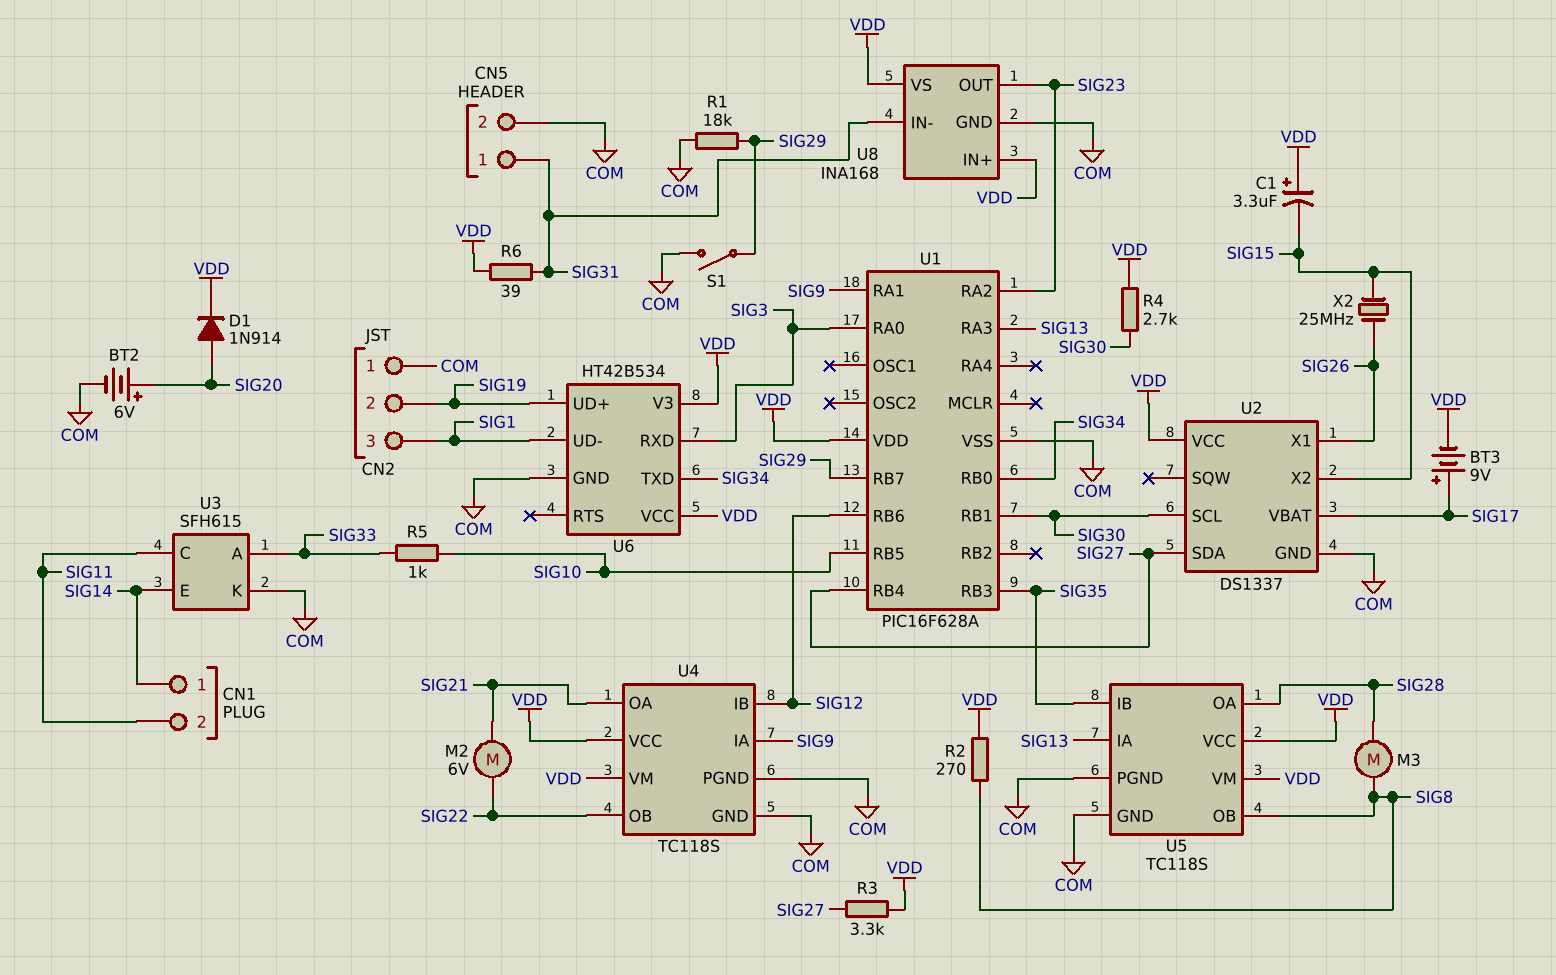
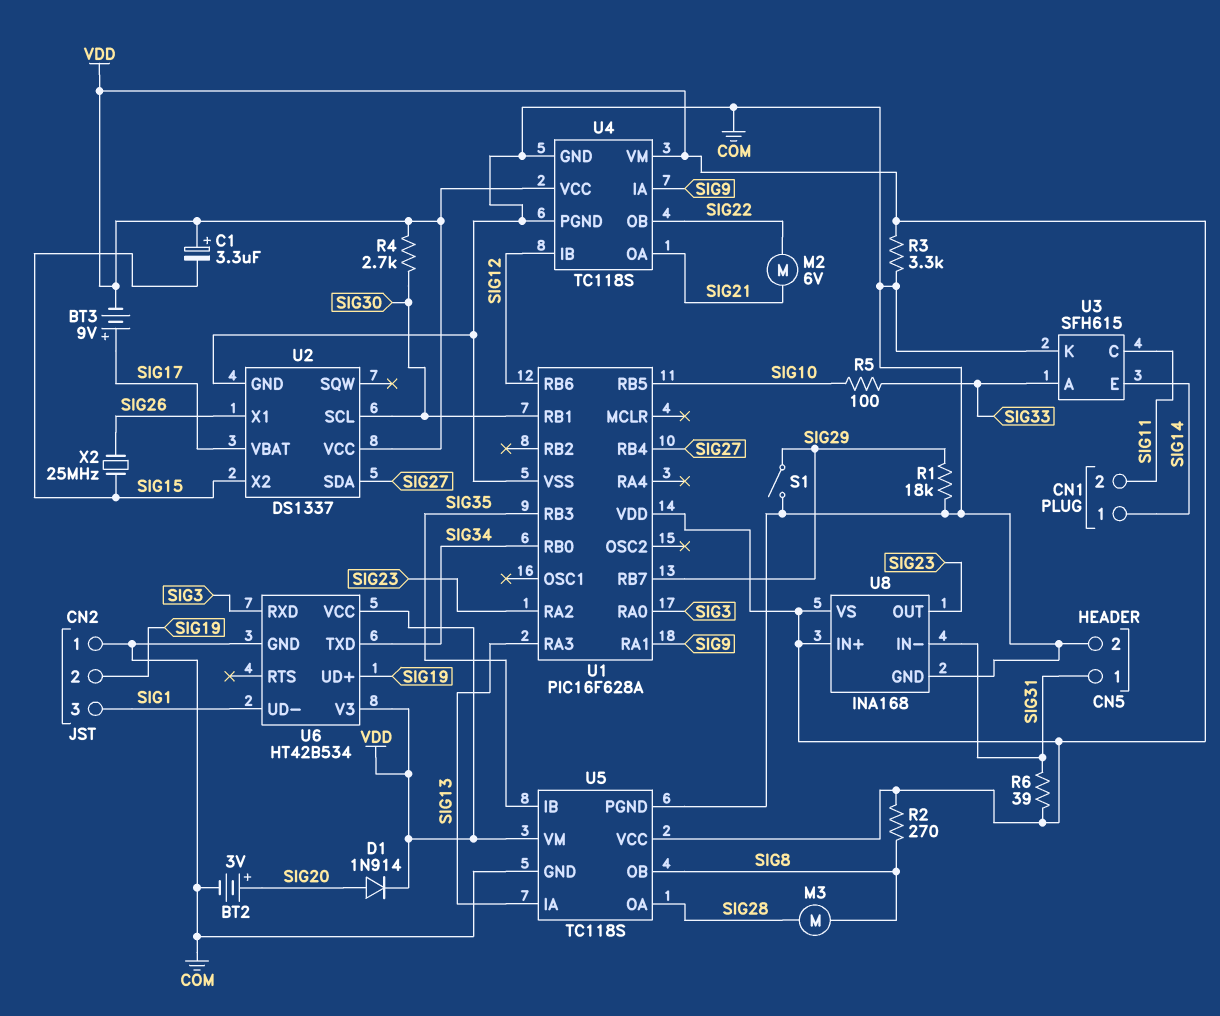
BT2: 6V (plus SIG20, minus COM) -> 3V (plus SIG20, minus COM)
R3: 3.3k (SIG27, VDD) -> 3.3k (COM, VDD)
R5: 1k (SIG10, SIG33) -> 100 (SIG10, SIG33)

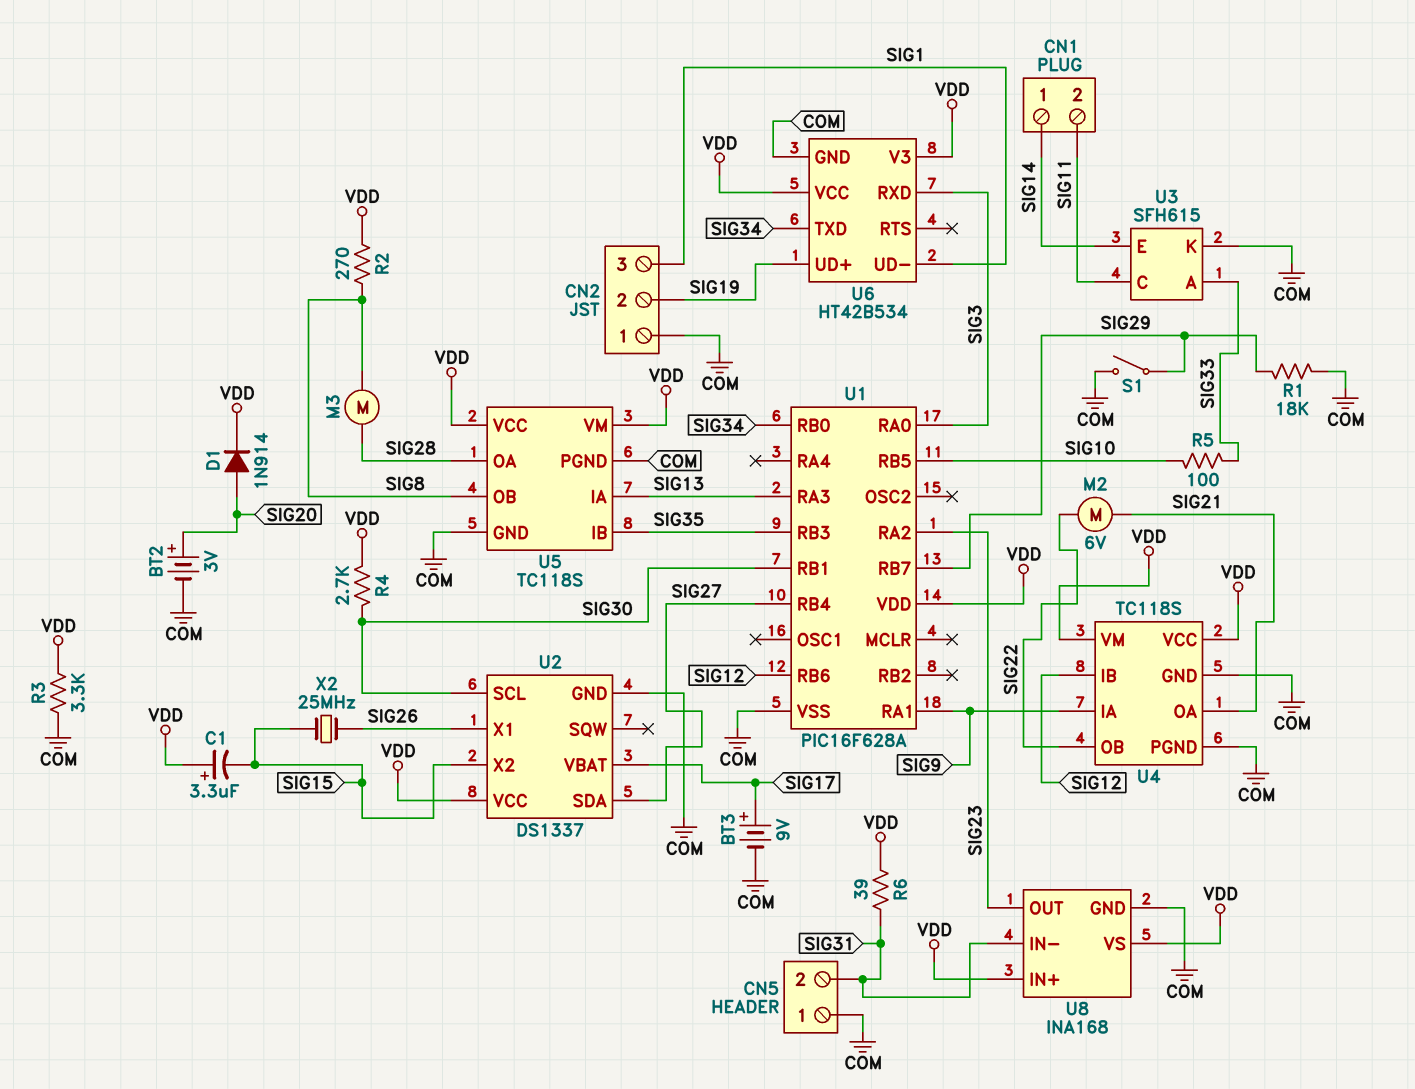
BT3: 9V (plus SIG17, minus VDD) -> 9V (plus SIG17, minus COM)
CN5 pin 1: SIG31 -> COM
CN5 pin 2: COM -> SIG31

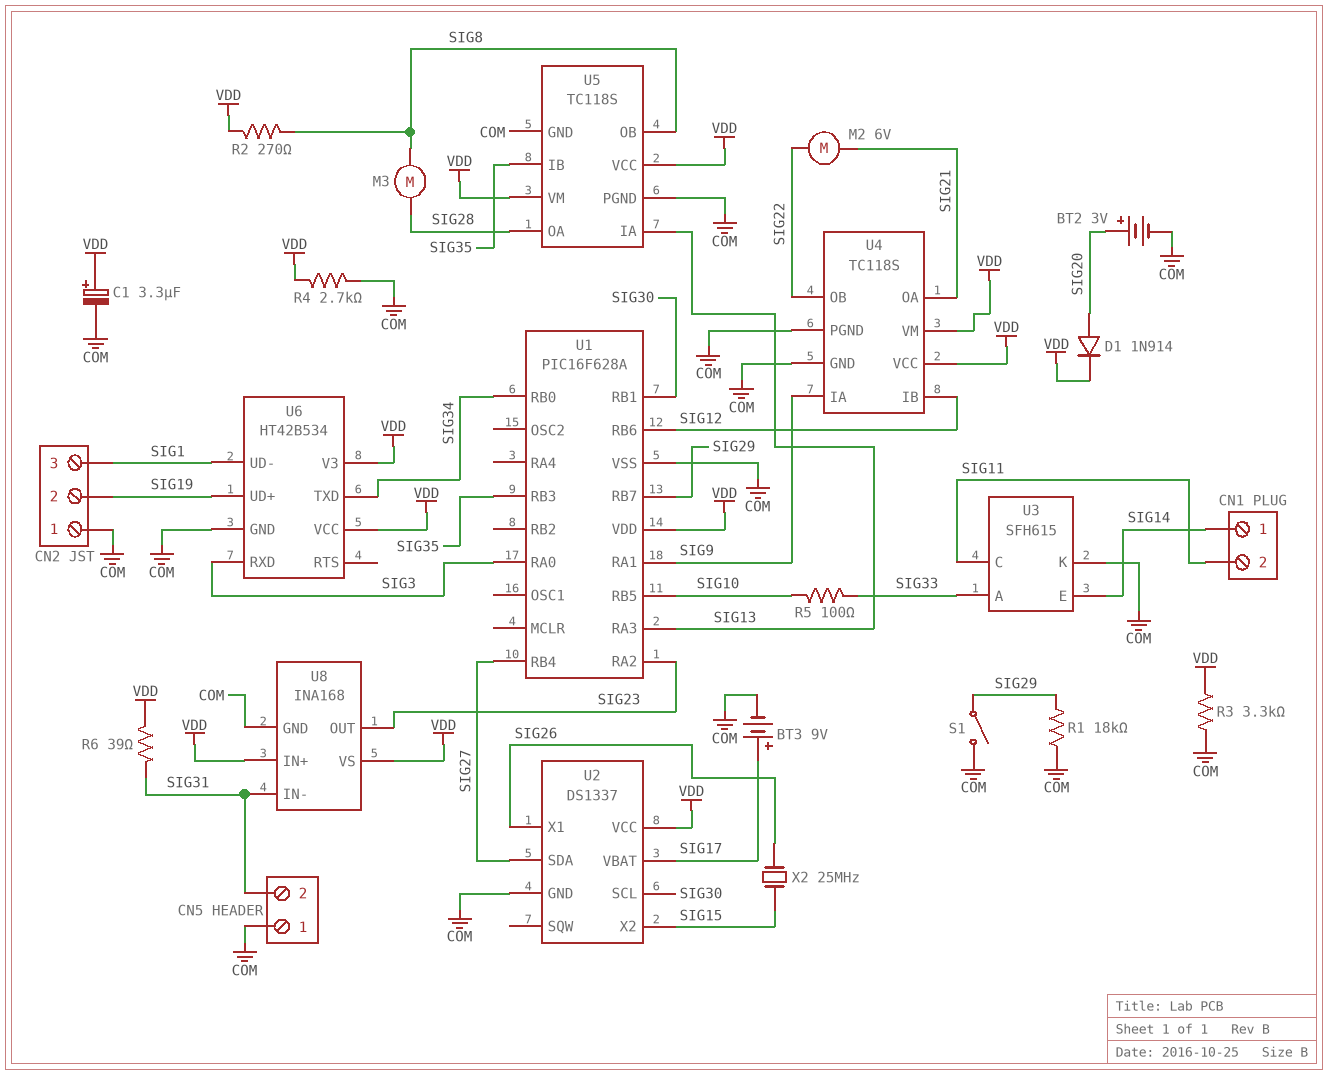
C1: 3.3uF (plus VDD, minus SIG15) -> 3.3uF (plus VDD, minus COM)
R4: 2.7k (SIG30, VDD) -> 2.7k (COM, VDD)

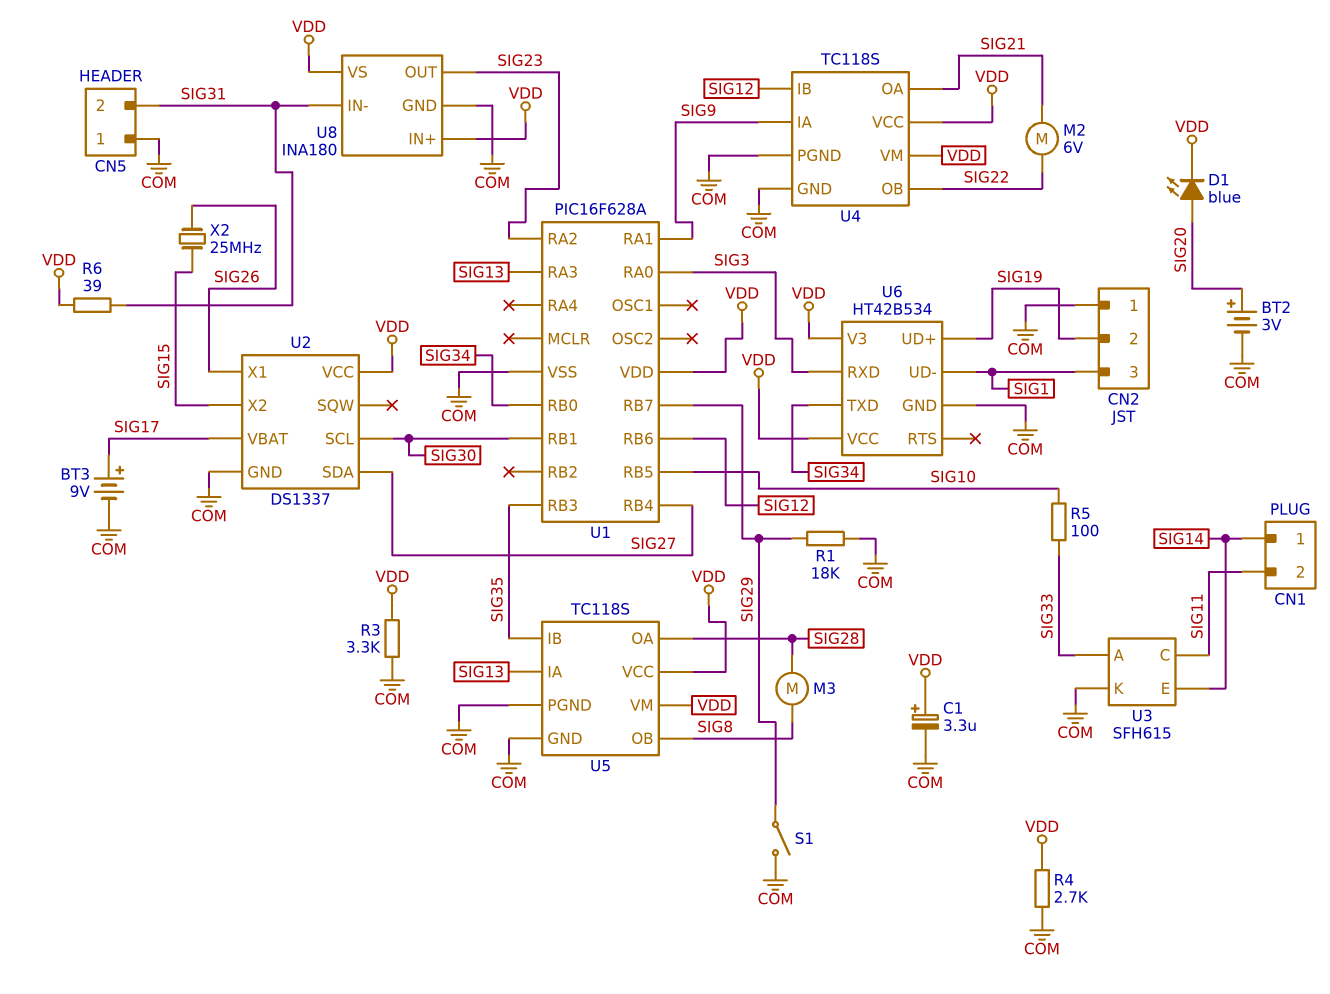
D1: diode 1N914 (A SIG20, K VDD) -> LED blue (A SIG20, K VDD)
R2: 270 (SIG8, VDD) -> none
U8: INA168 -> INA180

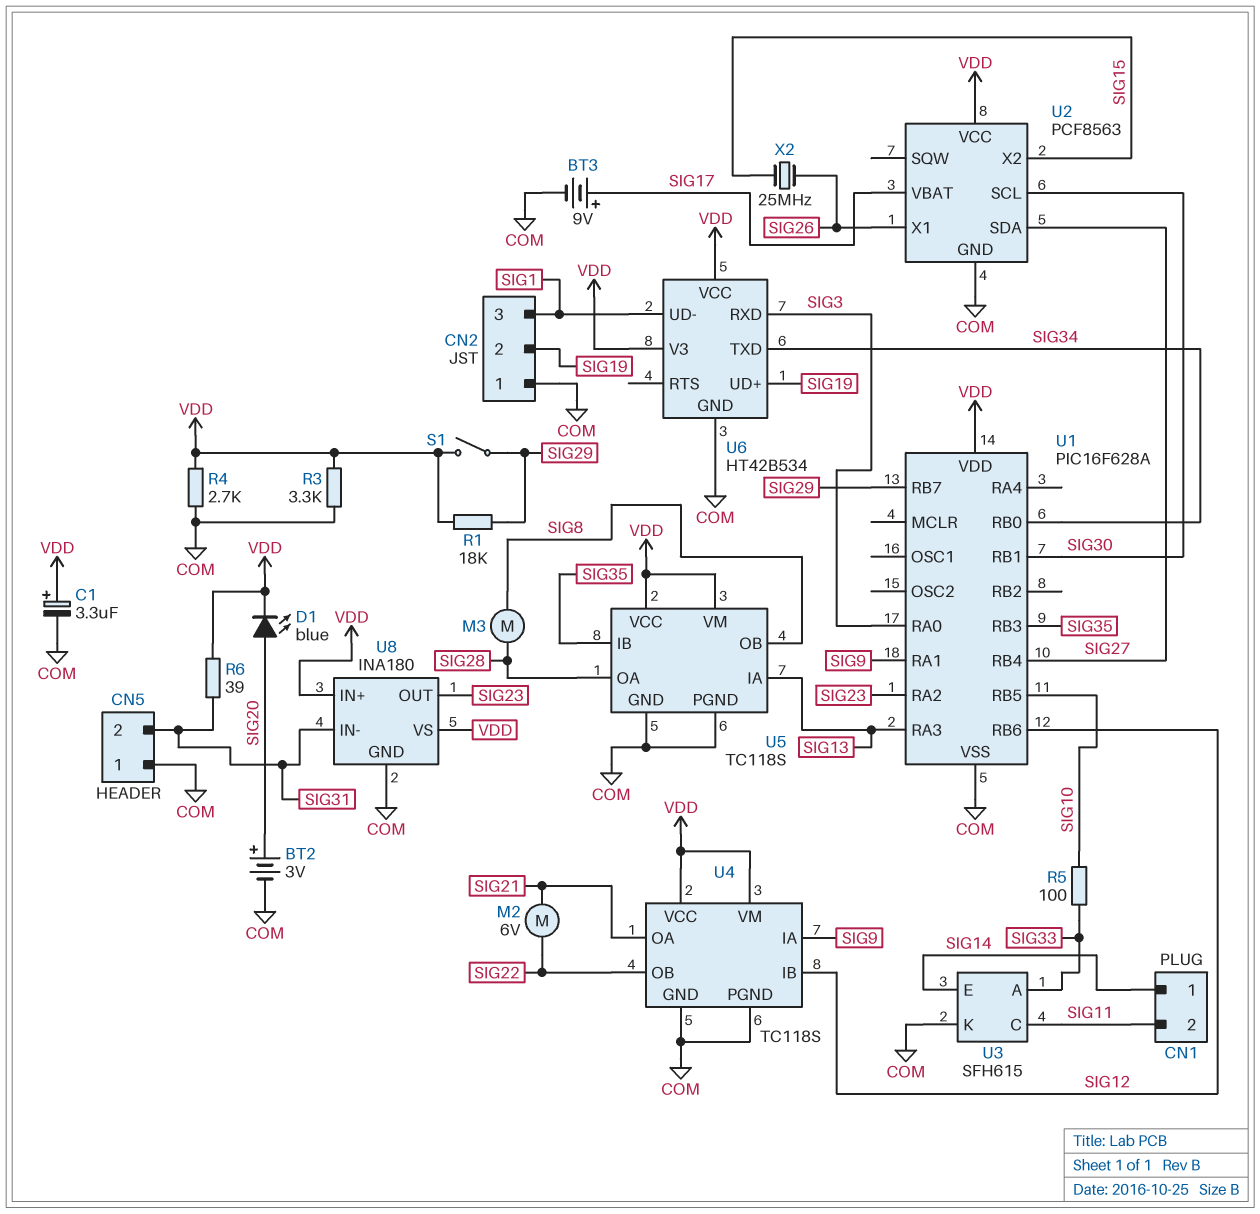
R1: 18k (COM, SIG29) -> 18k (SIG29, VDD)
S1: switch (COM, SIG29) -> switch (SIG29, VDD)
U2: DS1337 -> PCF8563

